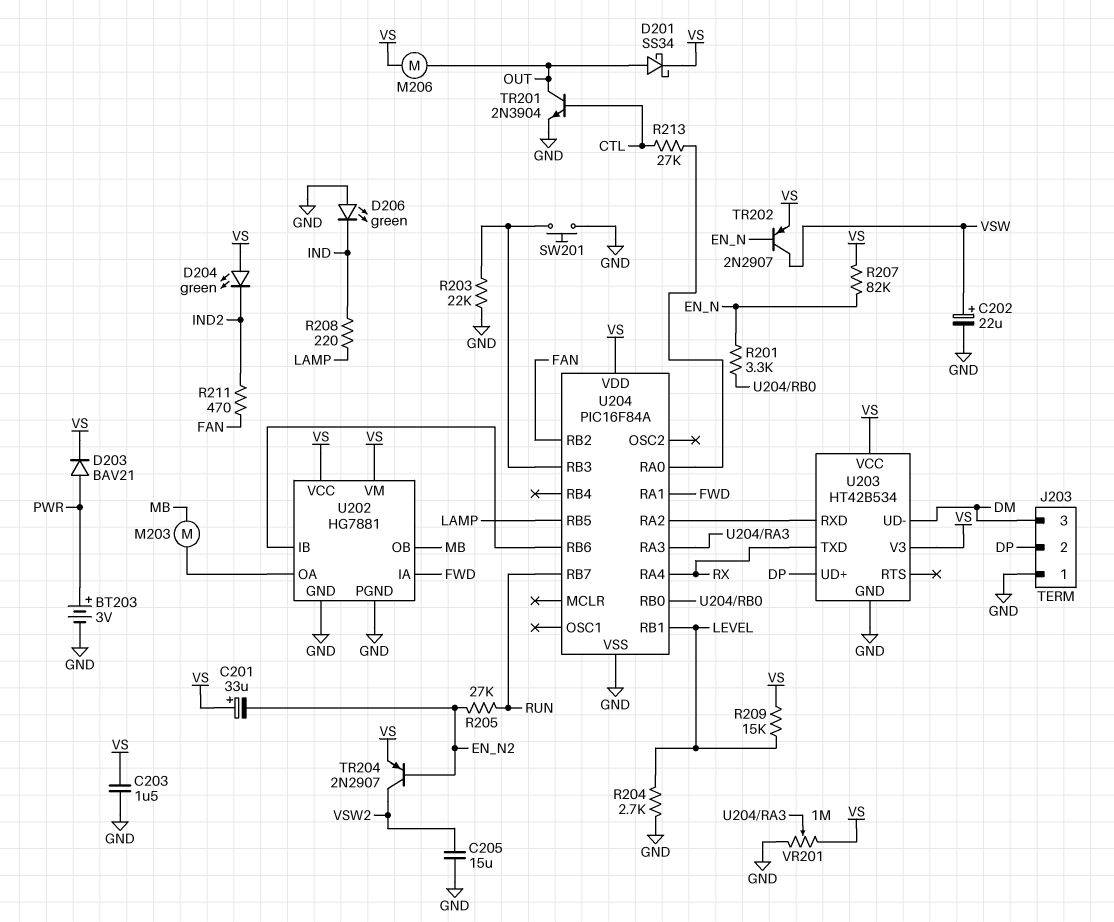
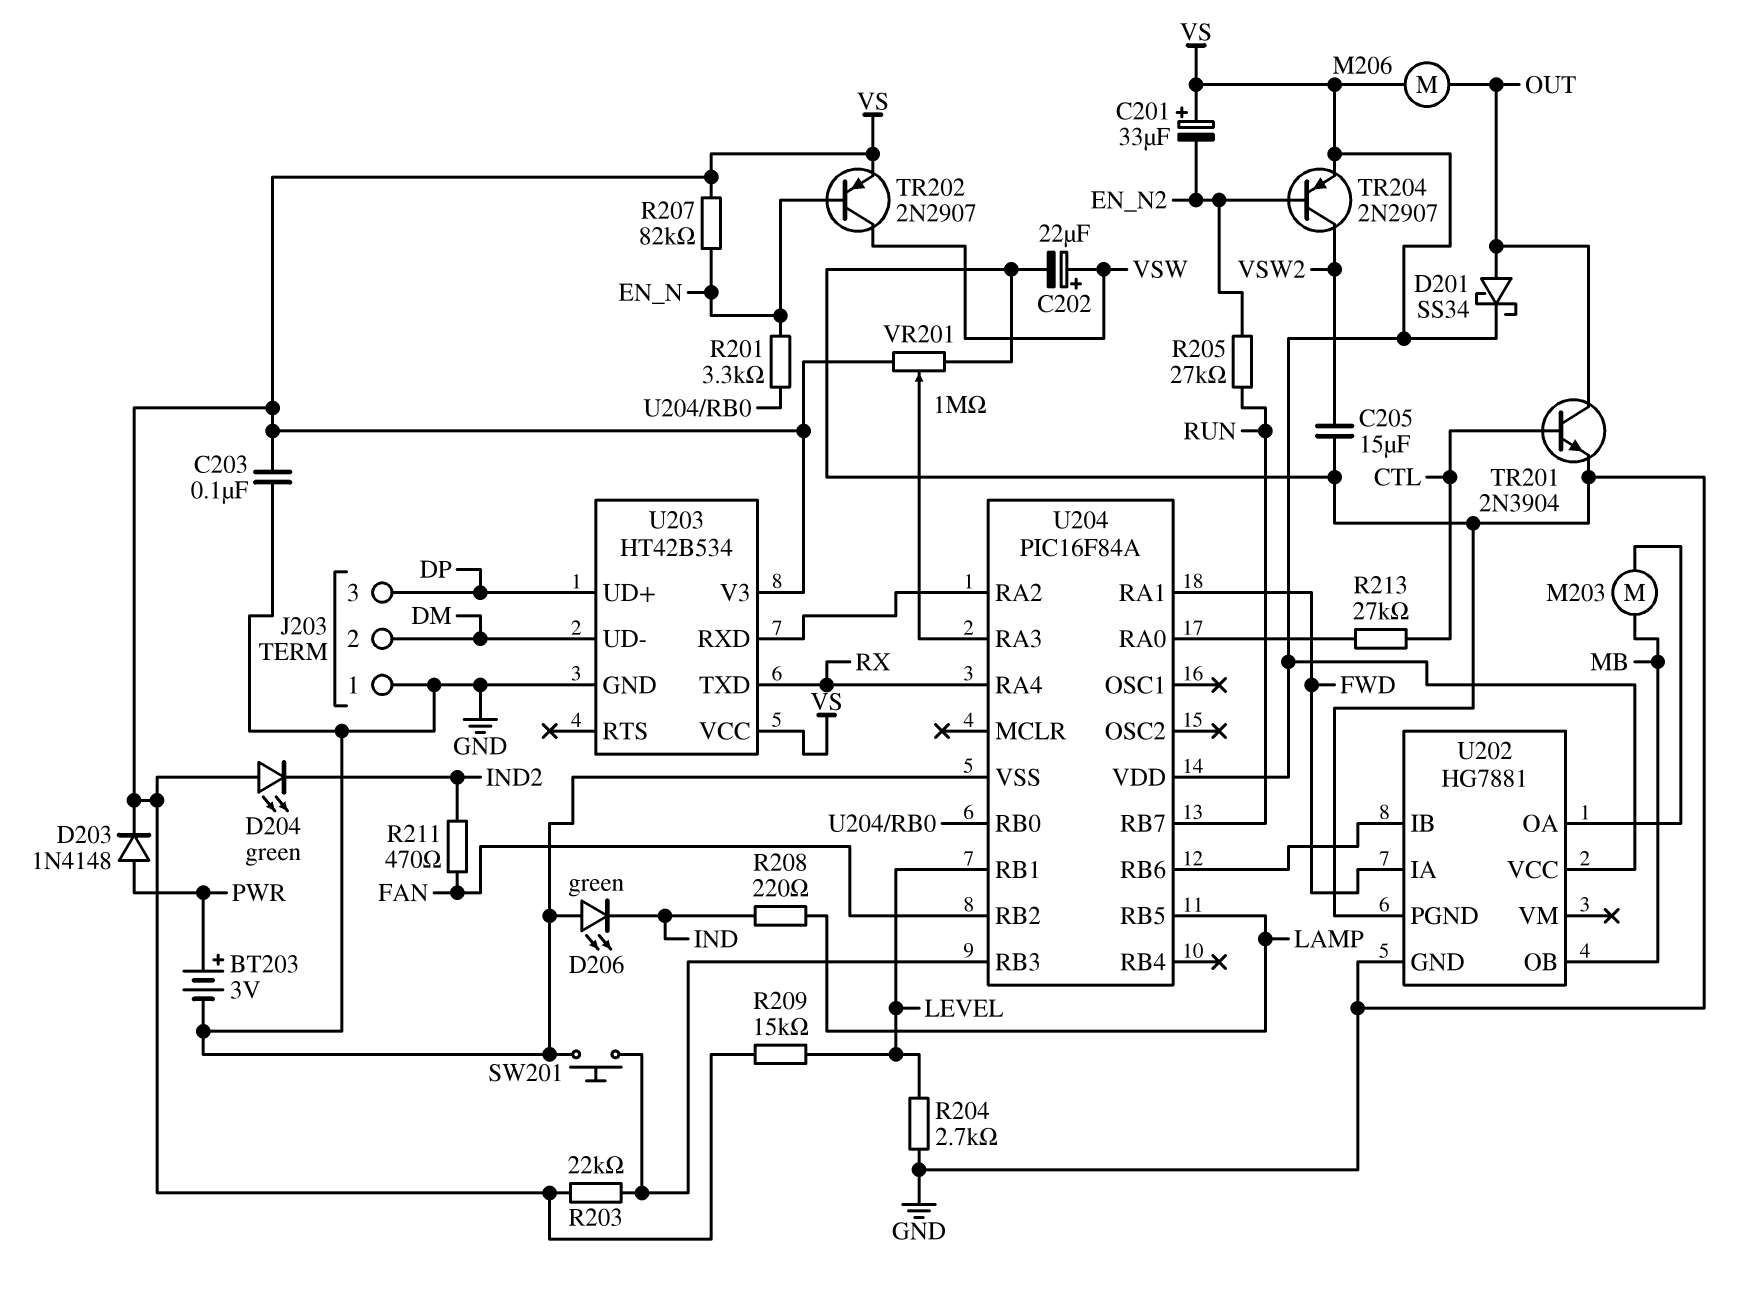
C203: 1.5uF (GND, VS) -> 100nF (GND, VS)
D203: diode BAV21 (A PWR, K VS) -> diode 1N4148 (A PWR, K VS)
J203 pin 2: DP -> DM
J203 pin 3: DM -> DP
R203: 22k (GND, U204/RB3) -> 22k (U204/RB3, VS)
U202 pin VM: VS -> none

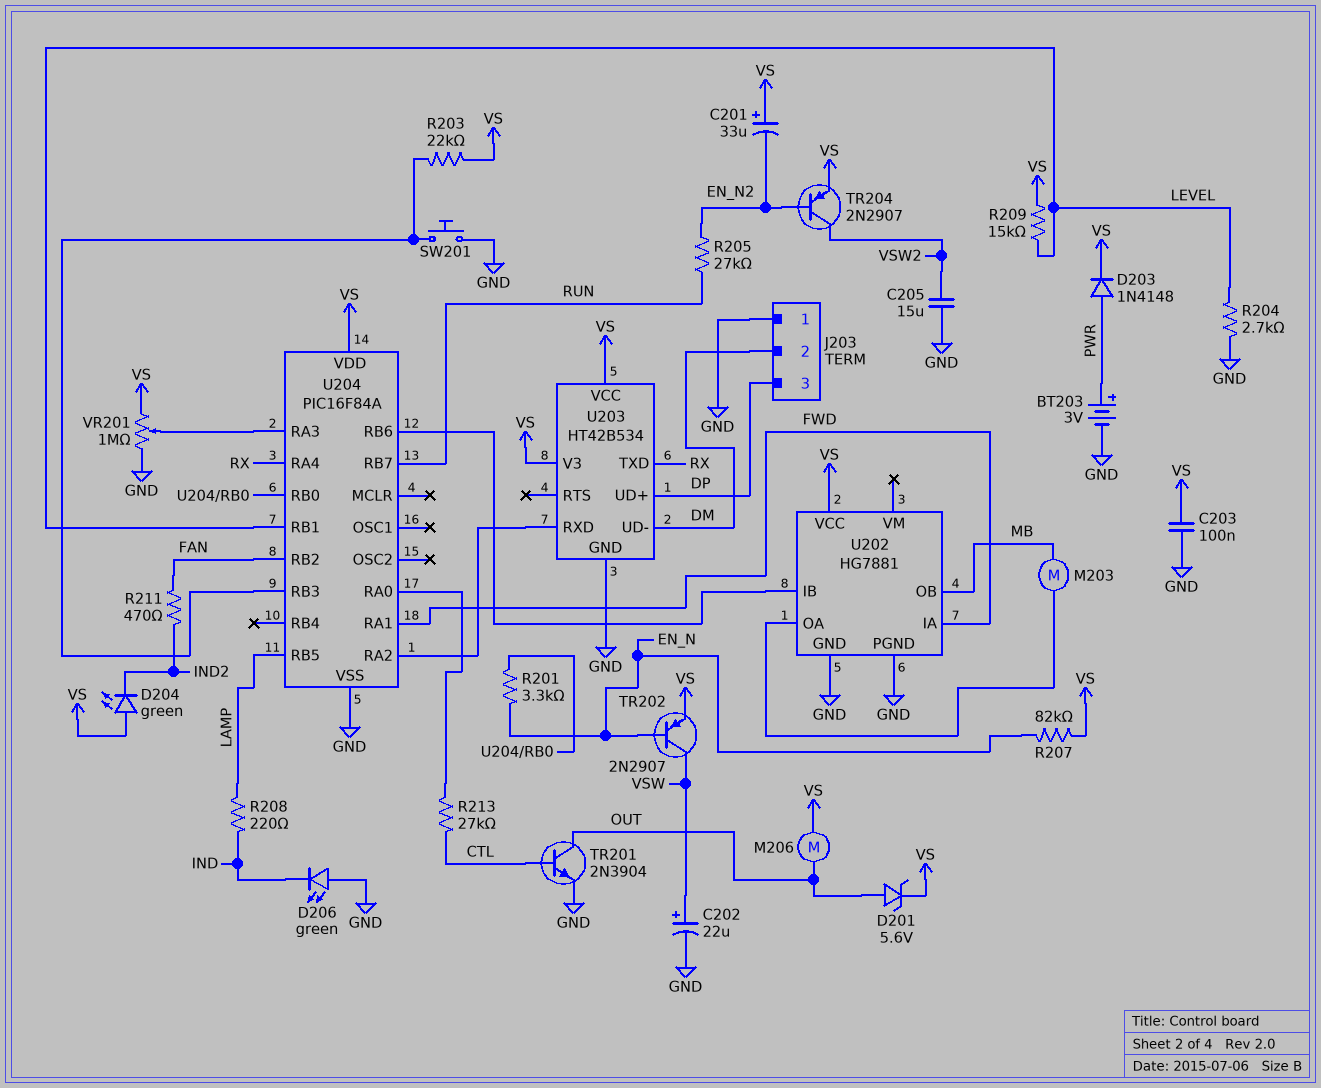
D201: schottky SS34 (A OUT, K VS) -> zener 5.6V (A OUT, K VS)

